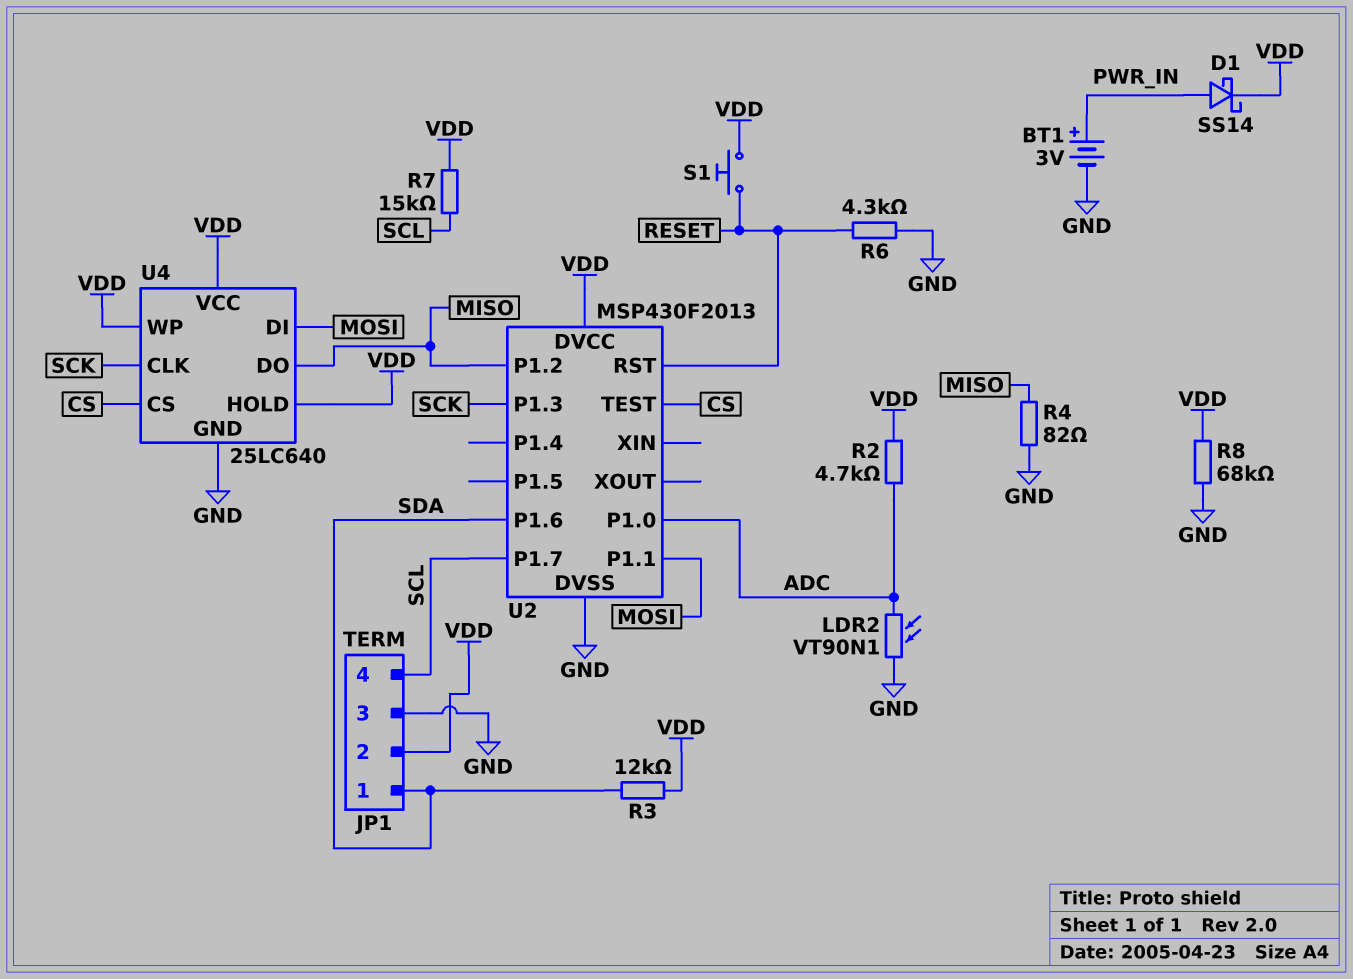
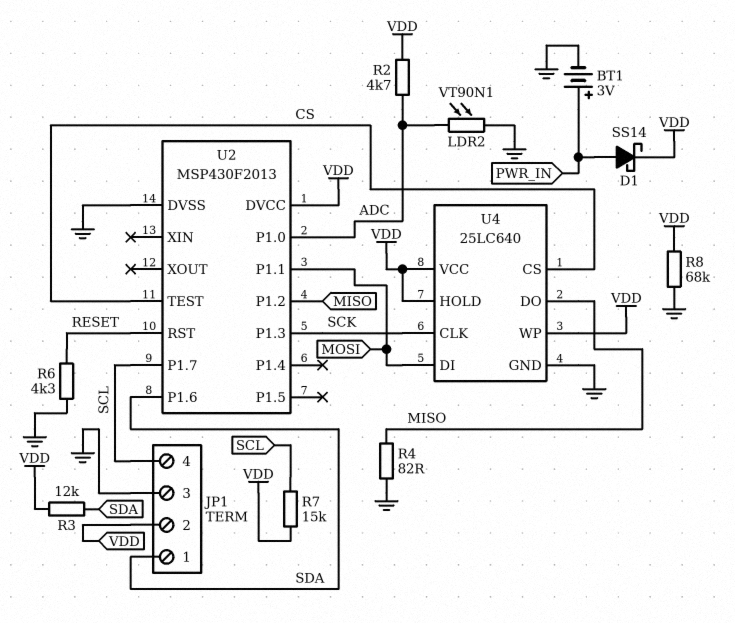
S1: button (RESET, VDD) -> none

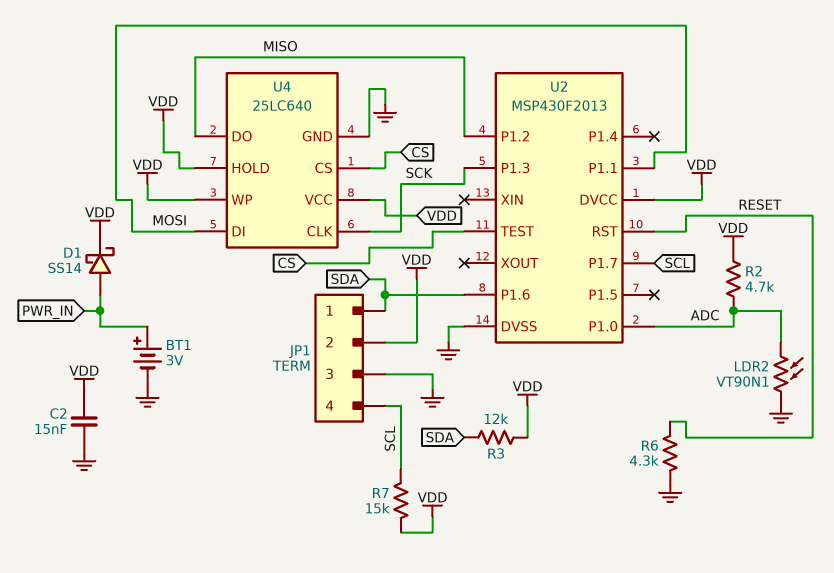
C2: none -> 15nF (GND, VDD)
R4: 82 (GND, MISO) -> none
R8: 68k (GND, VDD) -> none

